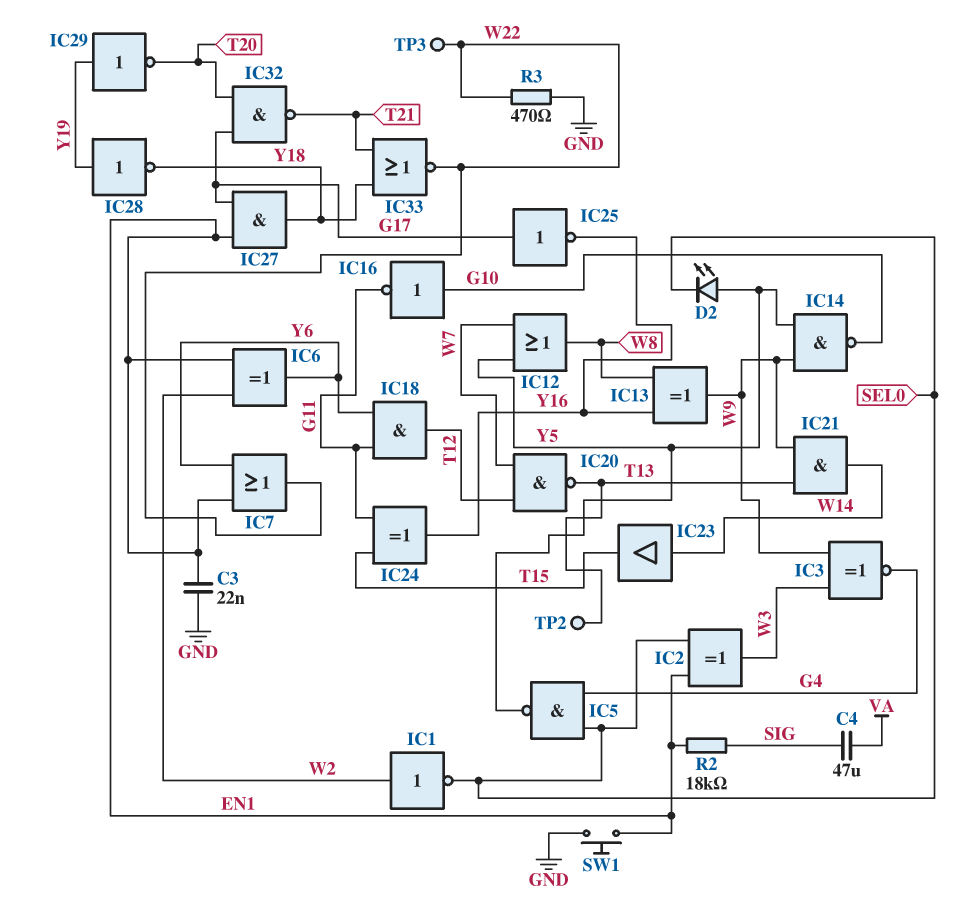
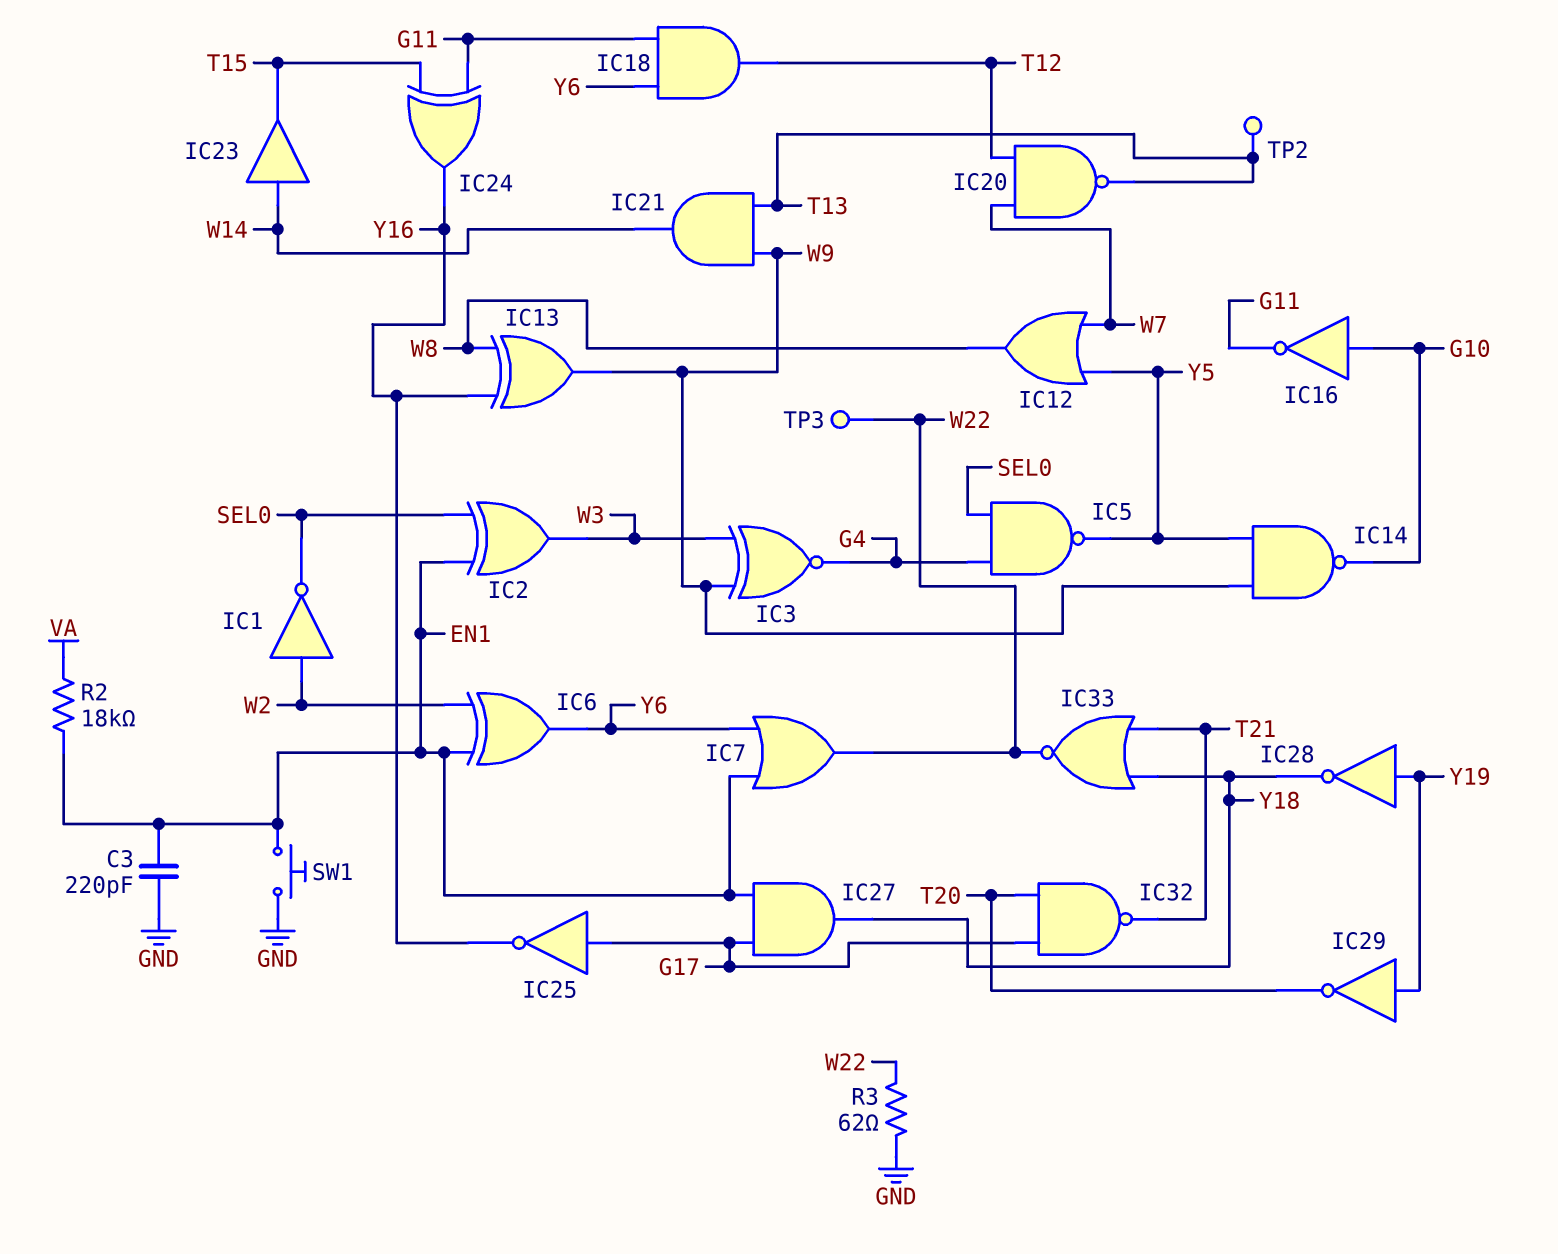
C3: 22nF (EN1, GND) -> 220pF (EN1, GND)
C4: 47uF (SIG, VA) -> none
D2: LED (A Y5, K SEL0) -> none
R2: 18k (EN1, SIG) -> 18k (EN1, VA)
R3: 470 (GND, W22) -> 62 (GND, W22)

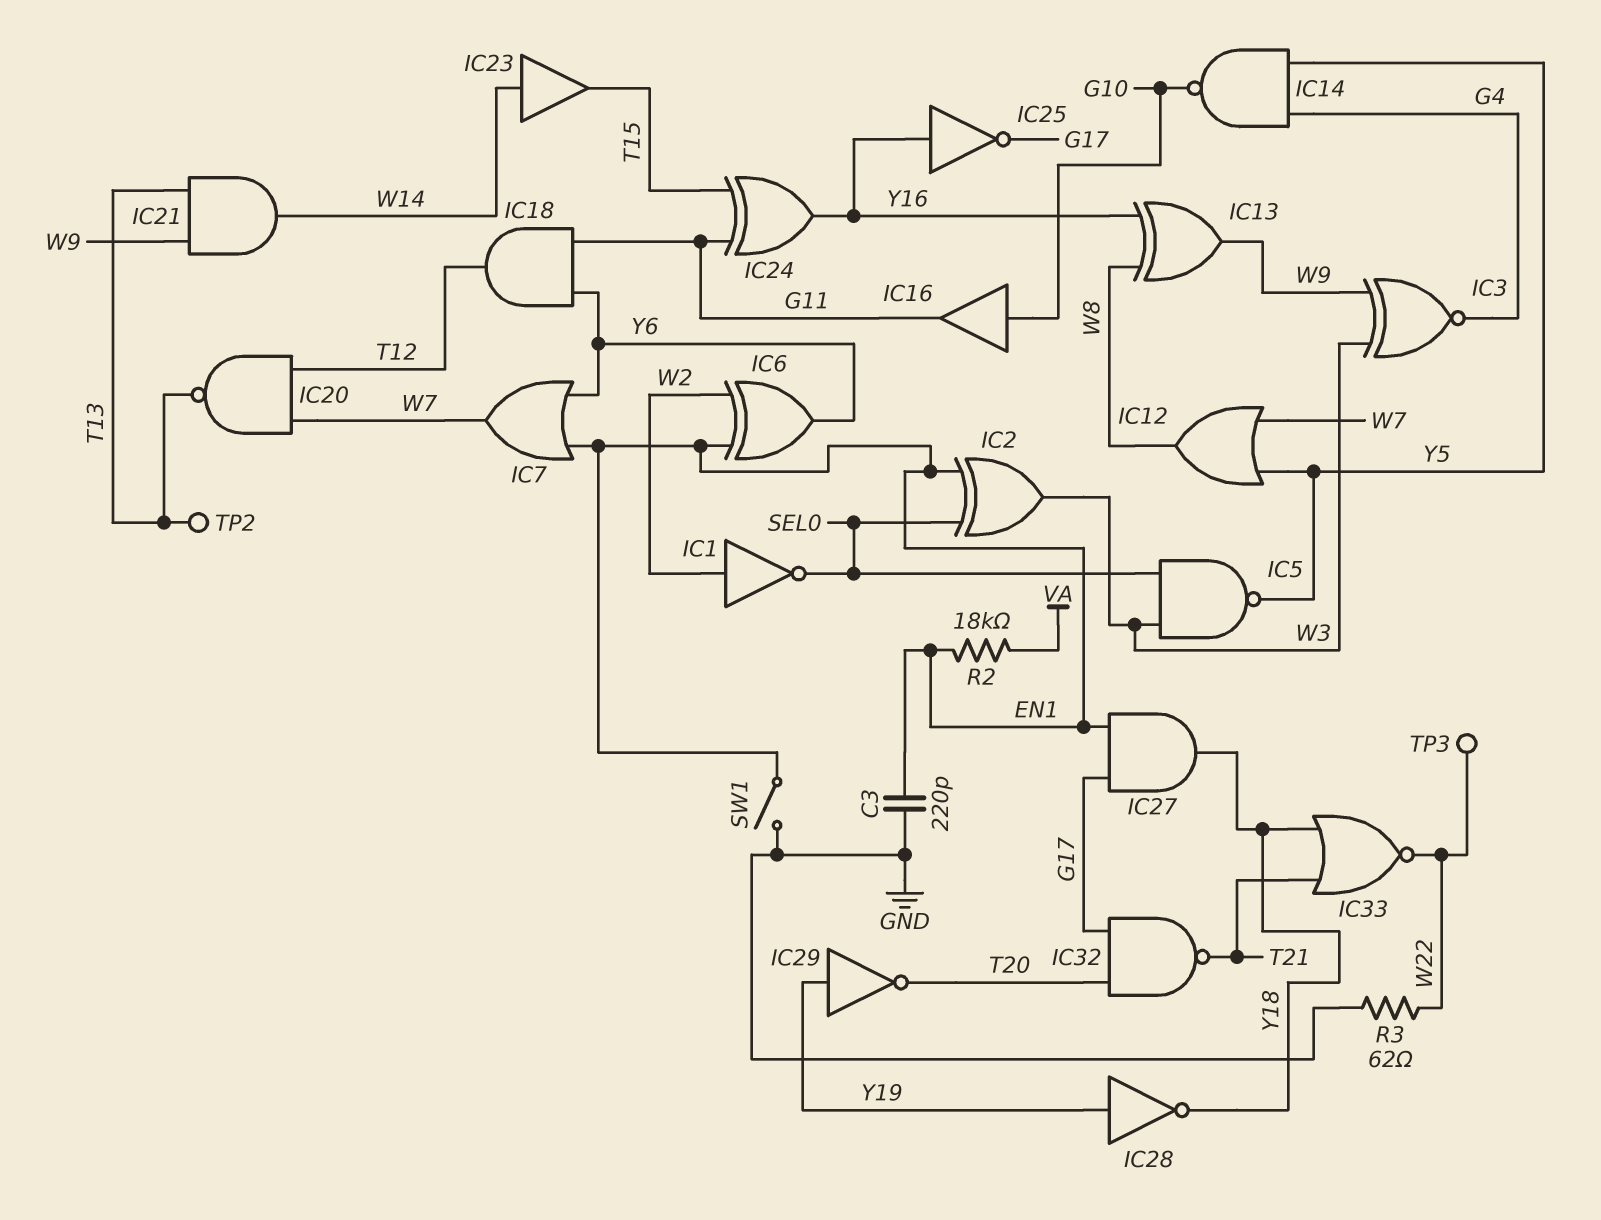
IC5: NAND (in G4, in SEL0, out Y5) -> NAND (in SEL0, in W3, out Y5)
IC7: OR (in EN1, in Y6, out W22) -> OR (in EN1, in Y6, out W7)
IC14: NAND (in W9, in Y5, out G10) -> NAND (in G4, in Y5, out G10)
IC16: NOT (in G10, out G11) -> buffer (in G10, out G11)
IC25: NOT (in G17, out Y16) -> NOT (in Y16, out G17)
SW1: button (EN1, GND) -> switch (EN1, GND)

